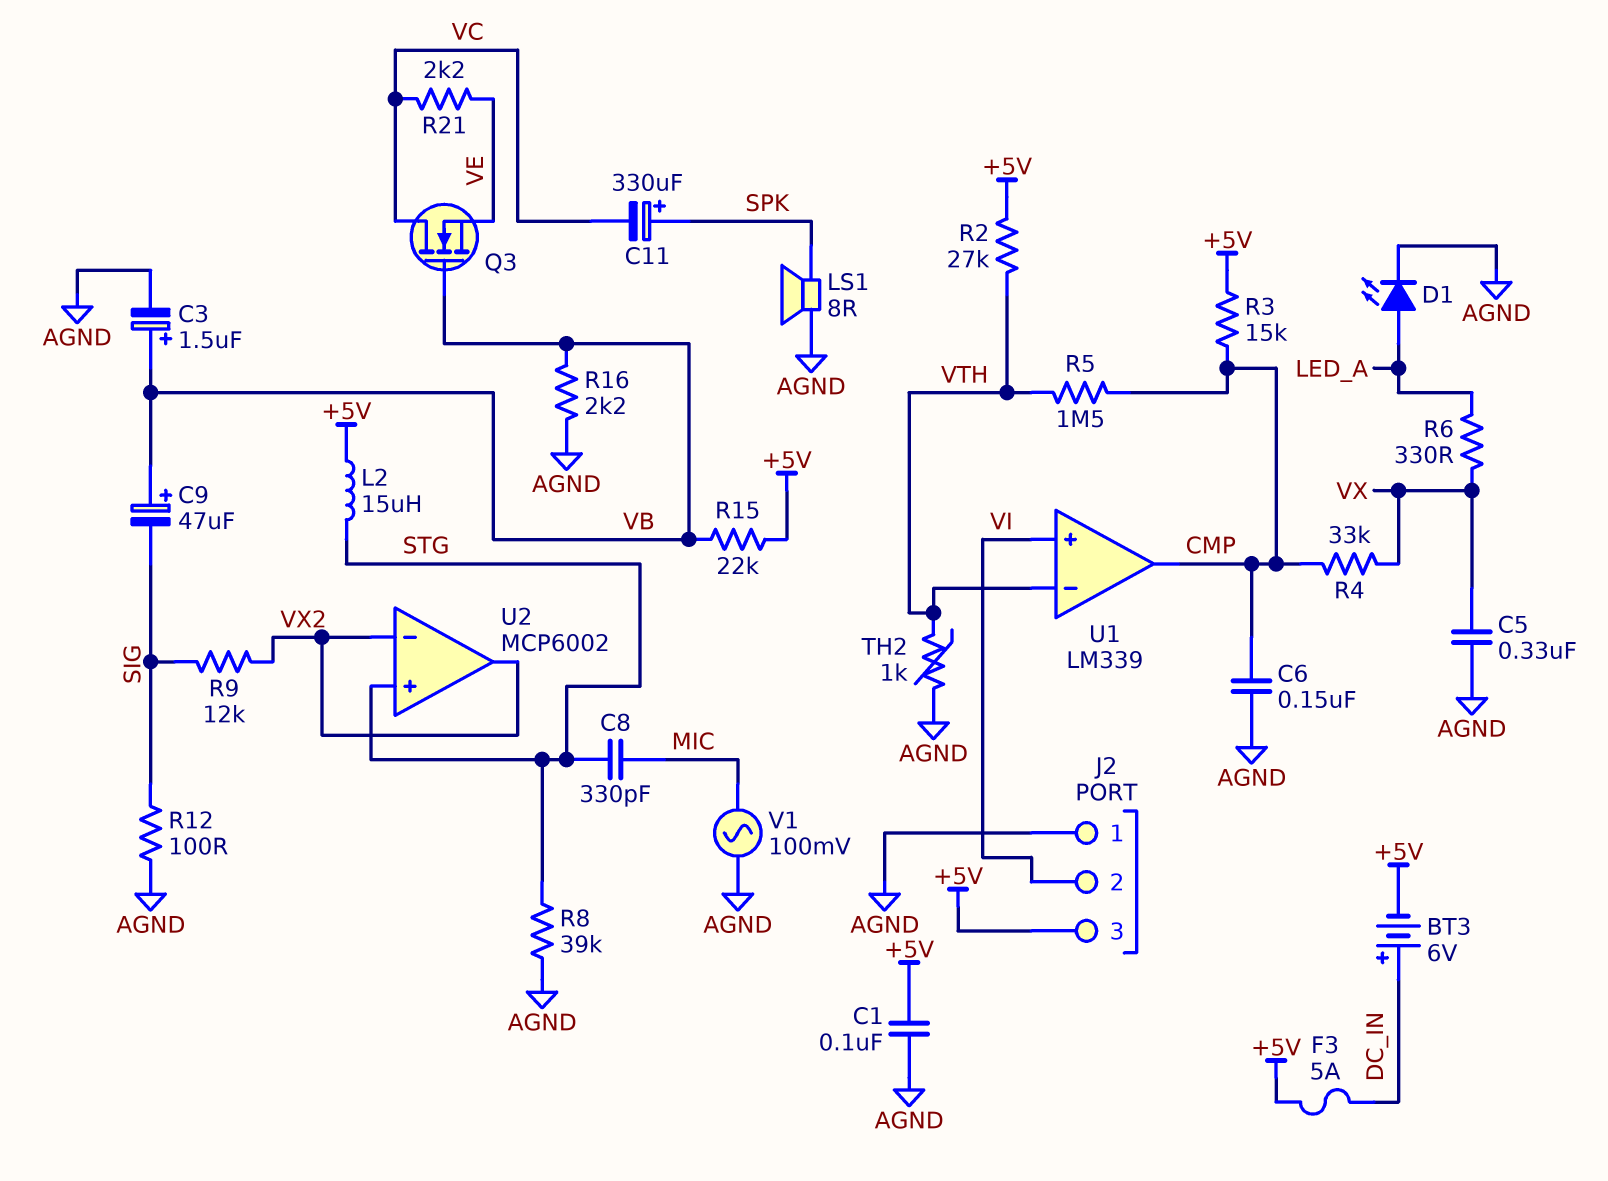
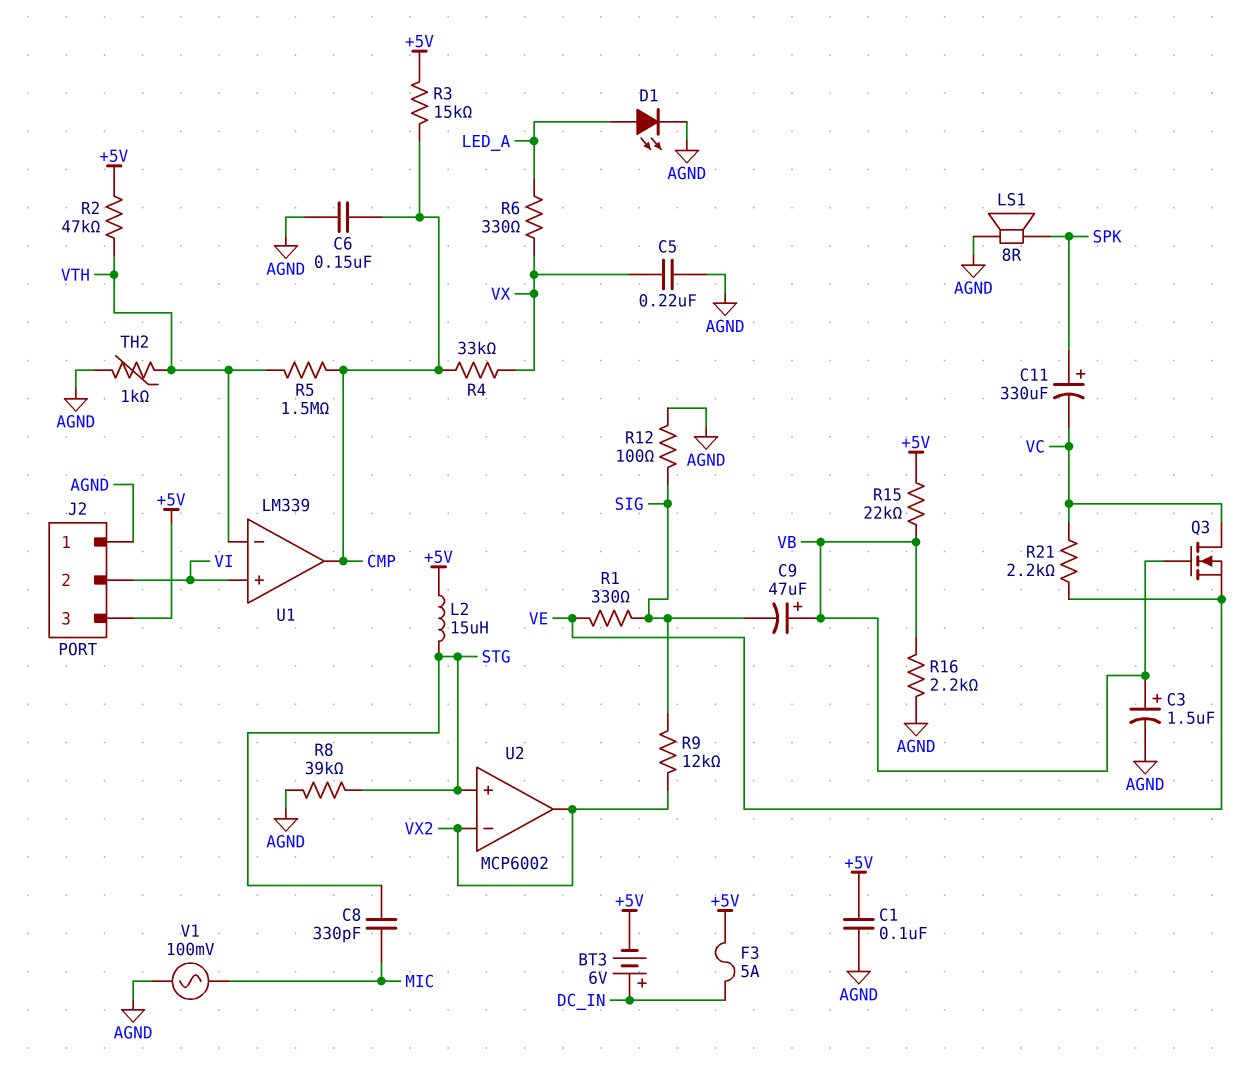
C5: 330nF (AGND, VX) -> 220nF (AGND, VX)
R1: none -> 330 (SIG, VE)
R2: 27k (+5V, VTH) -> 47k (+5V, VTH)

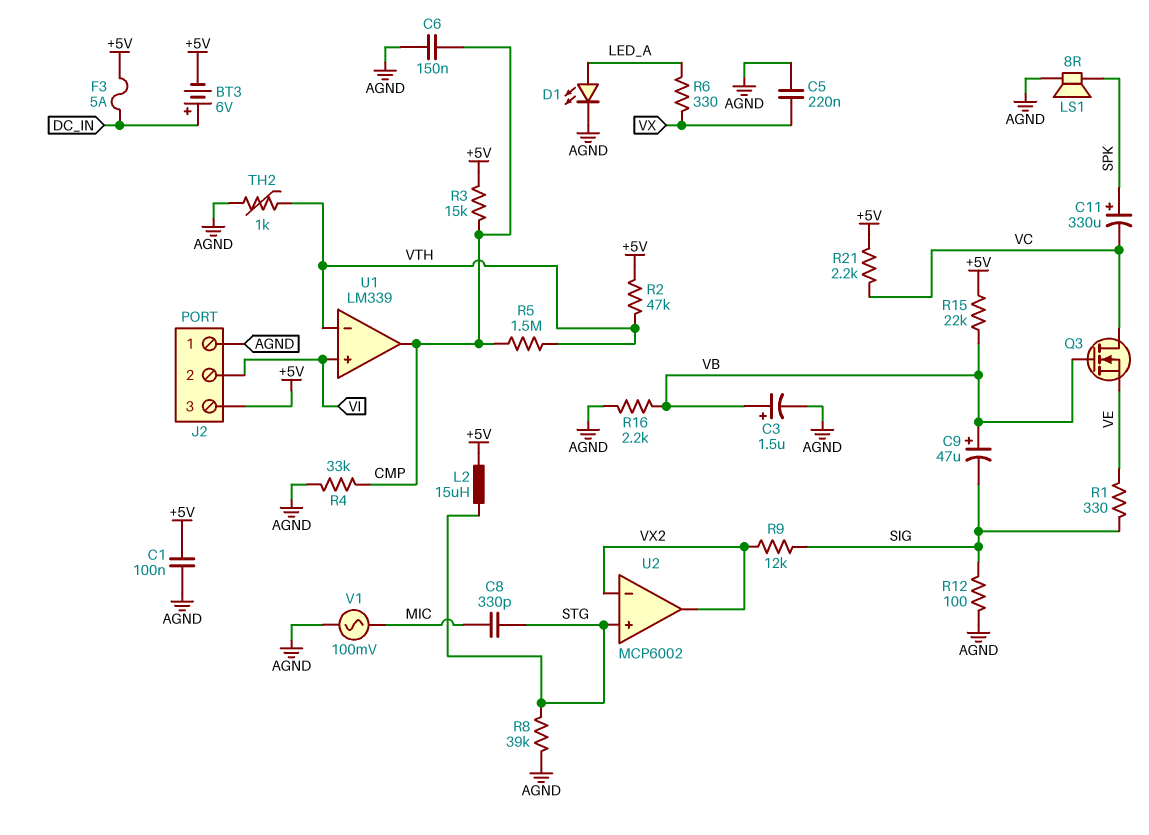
R4: 33k (CMP, VX) -> 33k (AGND, CMP)
R21: 2.2k (VC, VE) -> 2.2k (+5V, VC)

